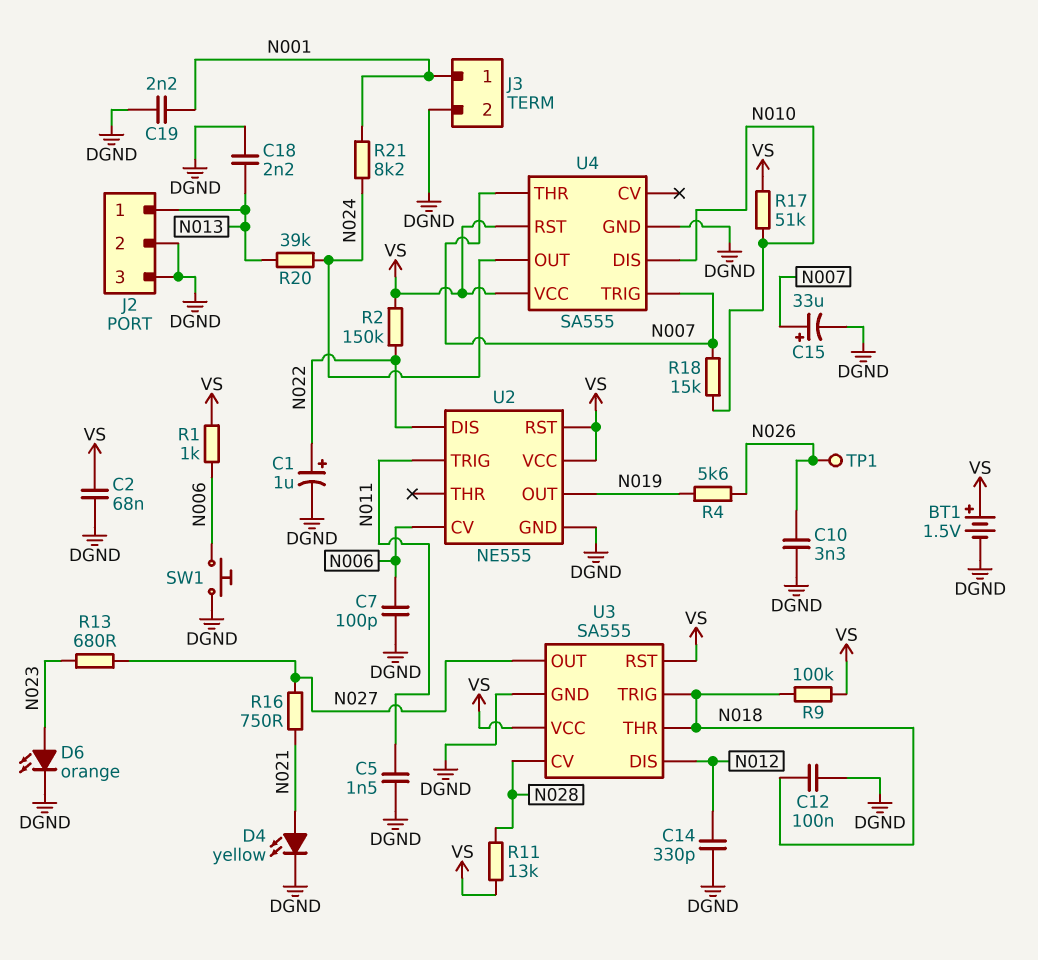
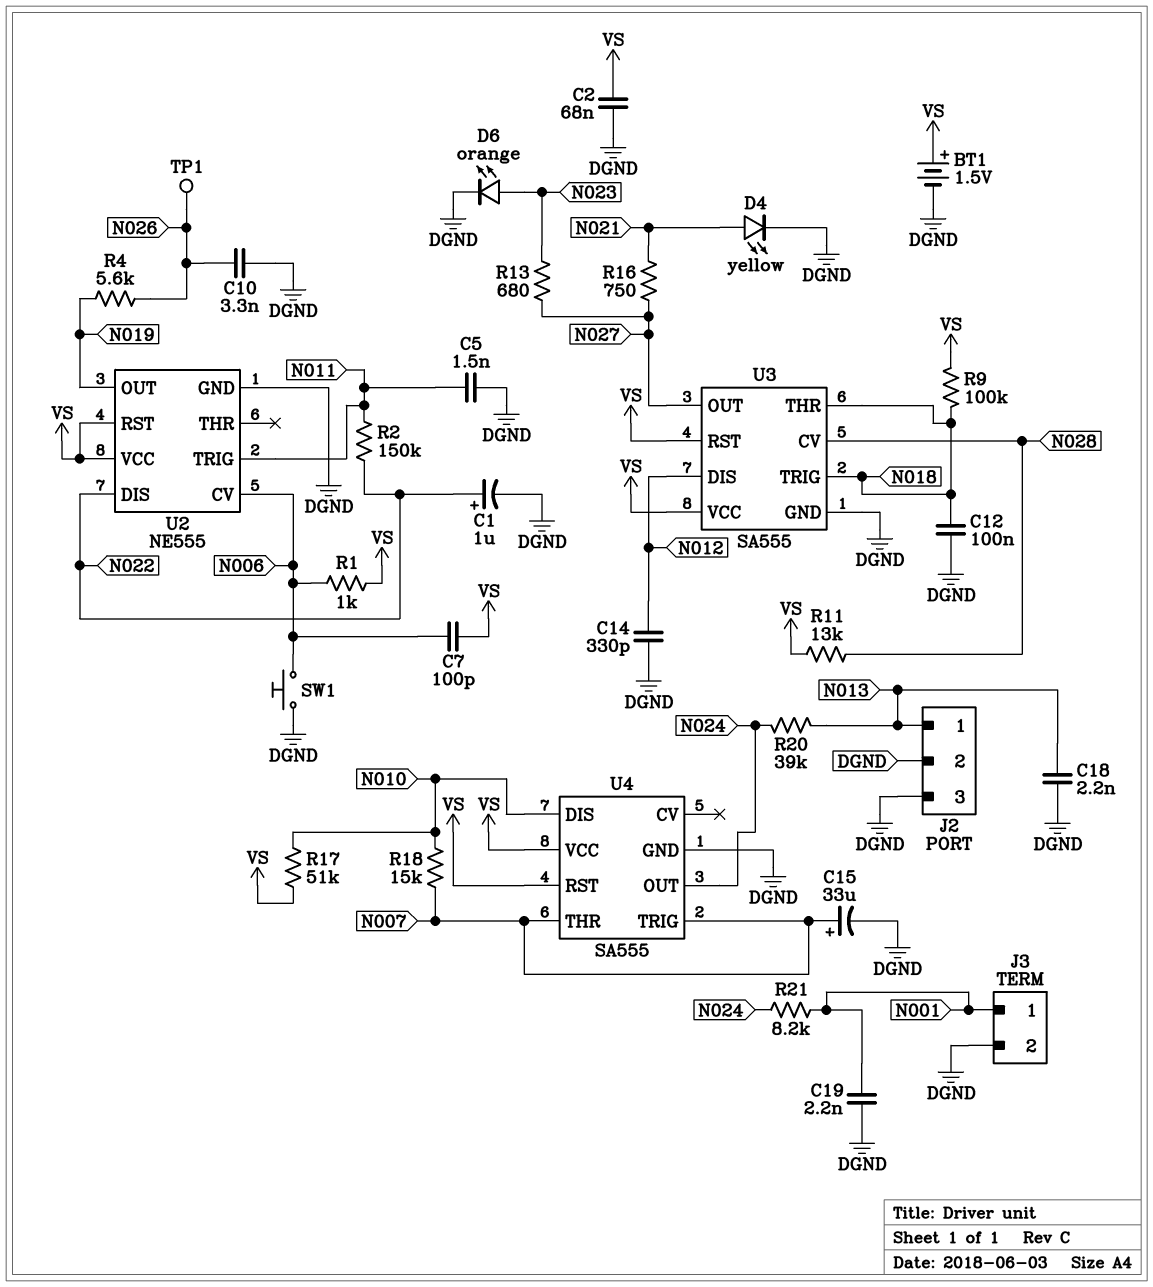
C7: 100pF (DGND, N006) -> 100pF (N006, VS)
R2: 150k (N022, VS) -> 150k (N011, N022)

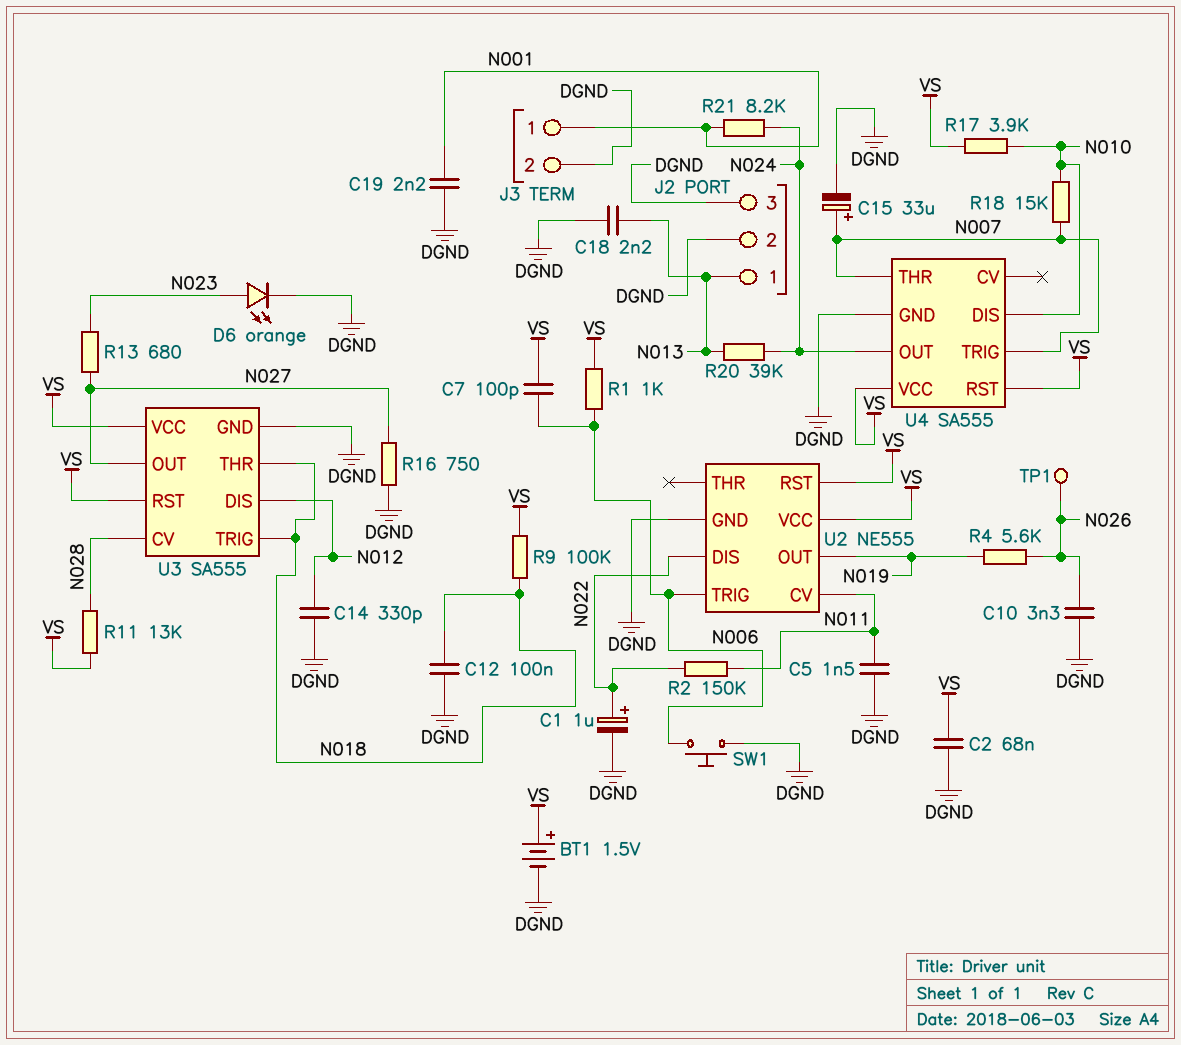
D4: LED yellow (A N021, K DGND) -> none
R16: 750 (N021, N027) -> 750 (DGND, N027)
R17: 51k (N010, VS) -> 3.9k (N010, VS)
U2 pin CV: N006 -> N011
U2 pin TRIG: N011 -> N006

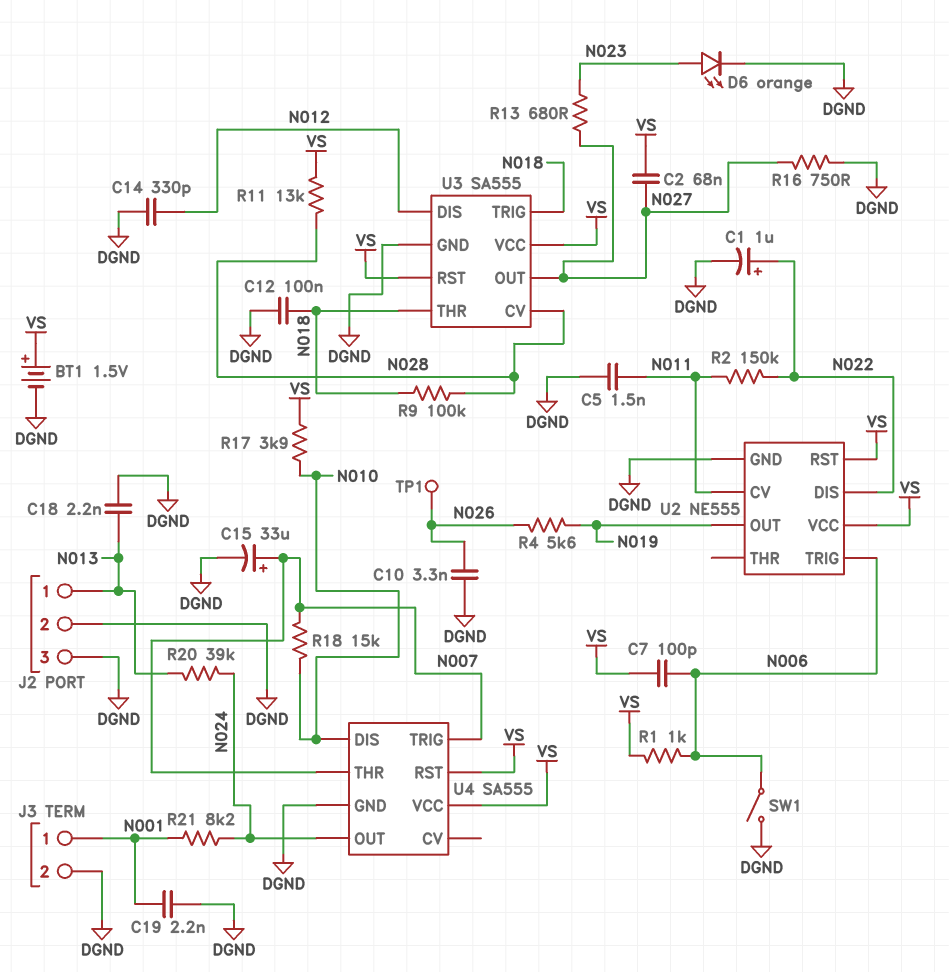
C2: 68nF (DGND, VS) -> 68nF (N027, VS)
R9: 100k (N018, VS) -> 100k (N018, N028)
SW1: button (DGND, N006) -> switch (DGND, N006)

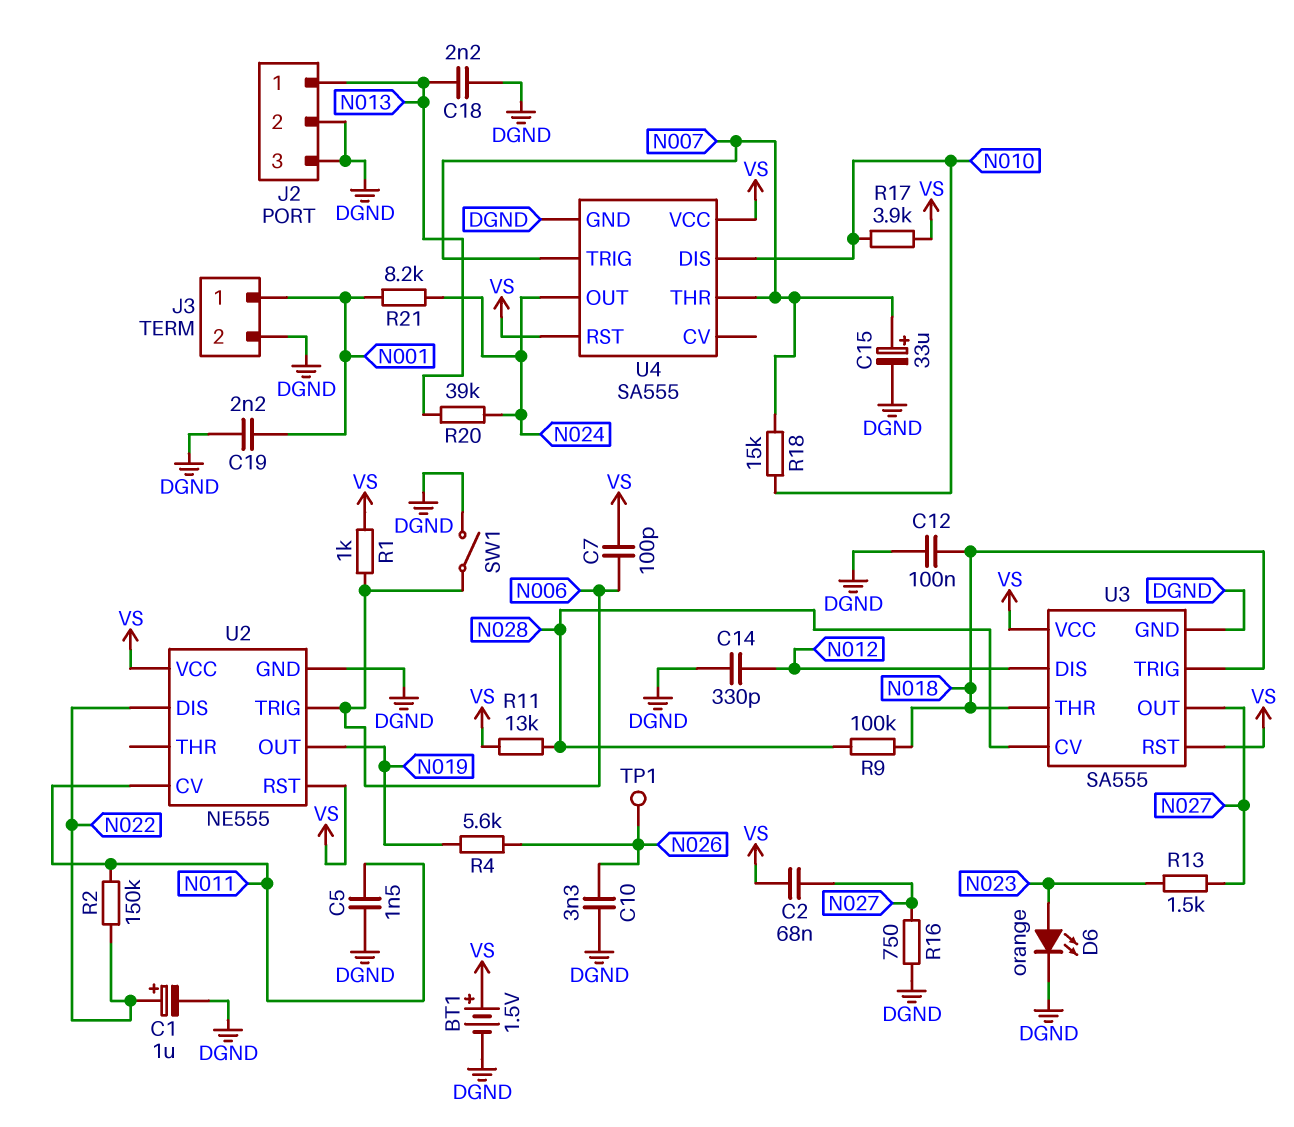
R13: 680 (N023, N027) -> 1.5k (N023, N027)

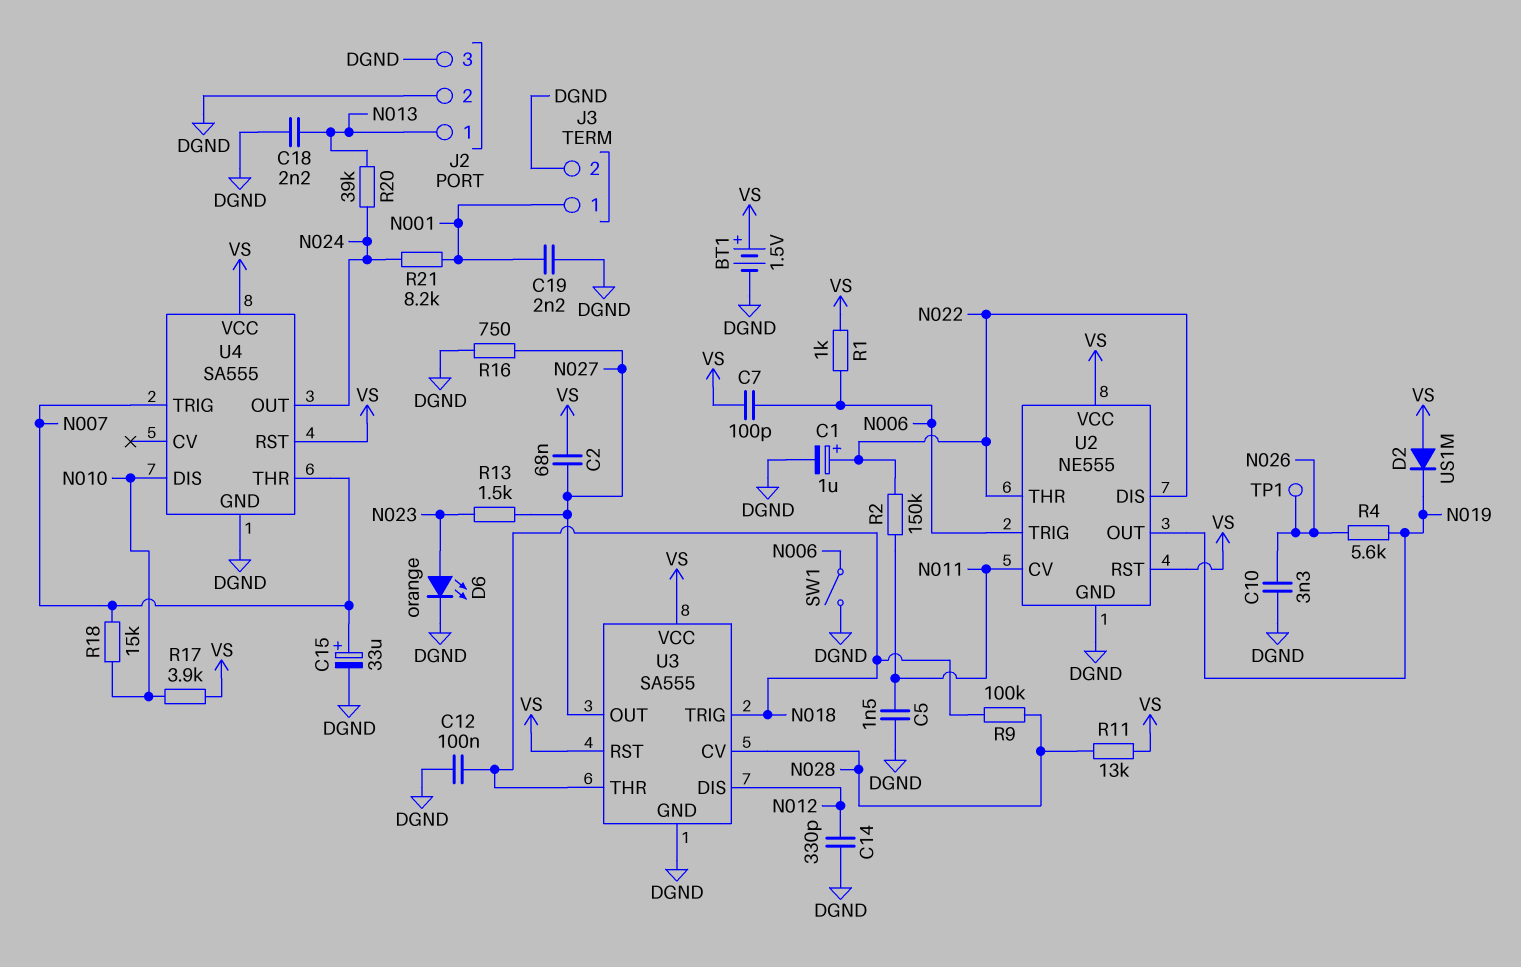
D2: none -> diode US1M (A VS, K N019)
U2 pin THR: none -> N022

